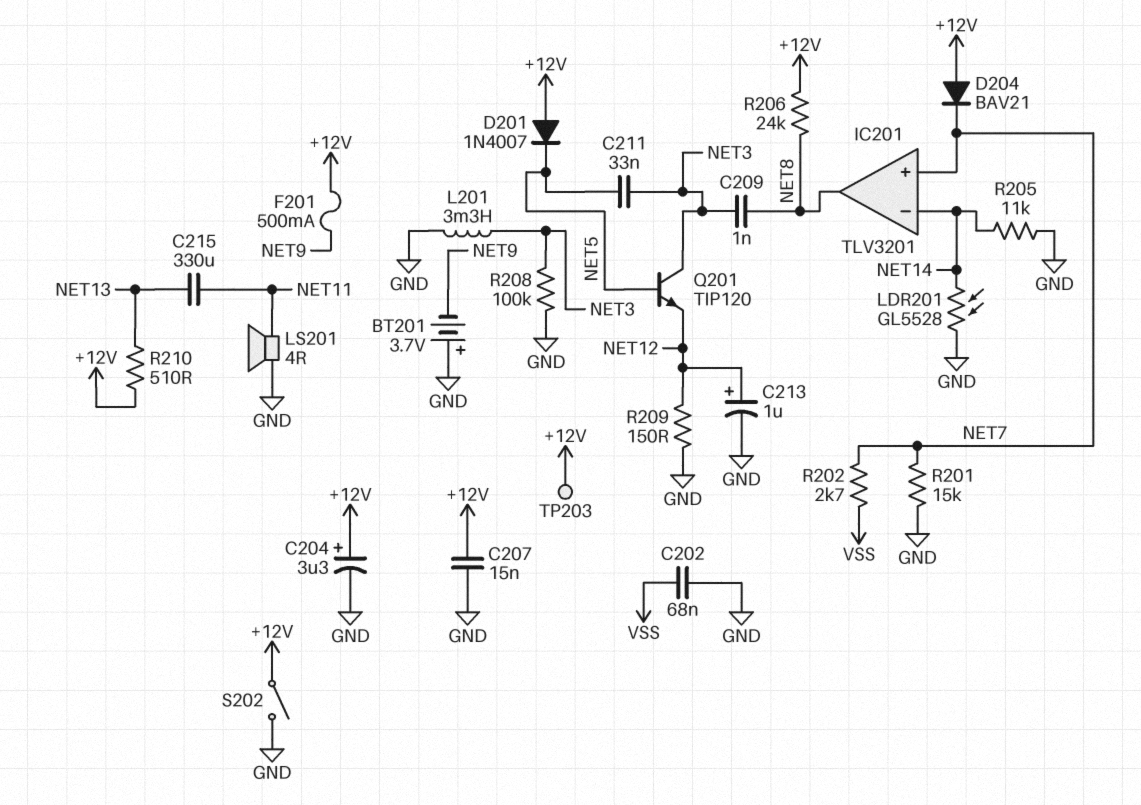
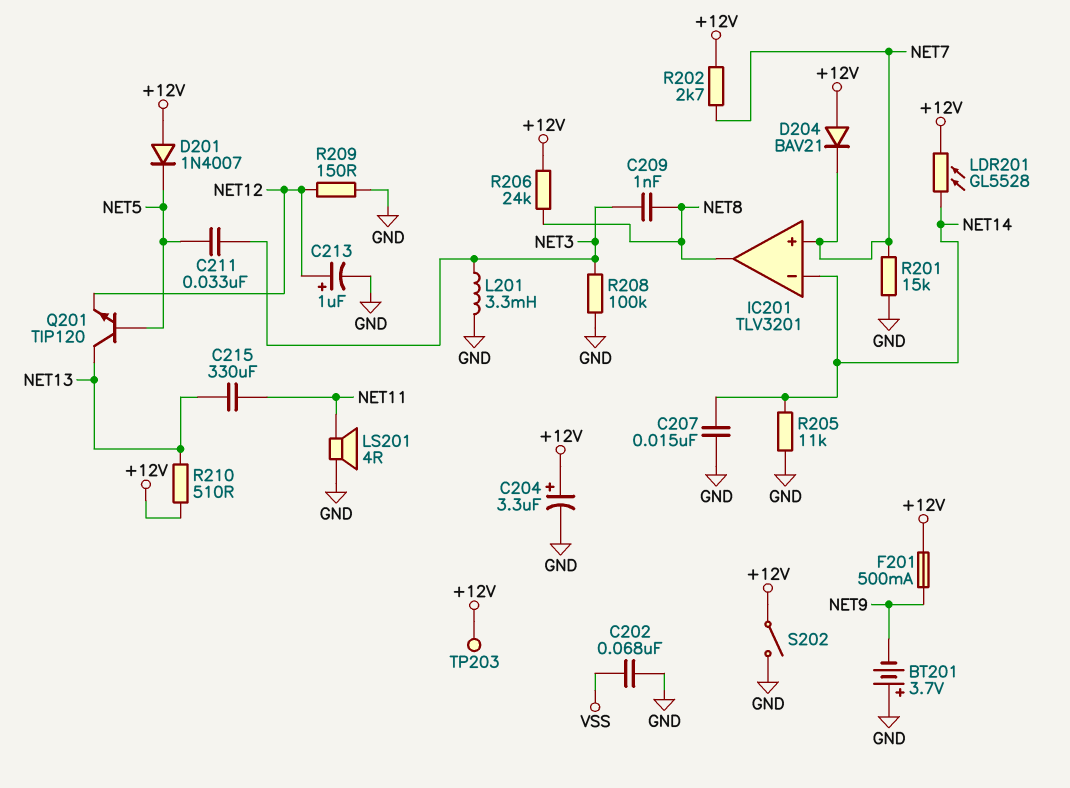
C207: 15nF (+12V, GND) -> 15nF (GND, NET14)
LDR201: GL5528 (GND, NET14) -> GL5528 (+12V, NET14)
Q201: NPN TIP120 (B NET5, C NET3, E NET12) -> NPN TIP120 (B NET5, C NET13, E NET12)
R202: 2.7k (NET7, VSS) -> 2.7k (+12V, NET7)

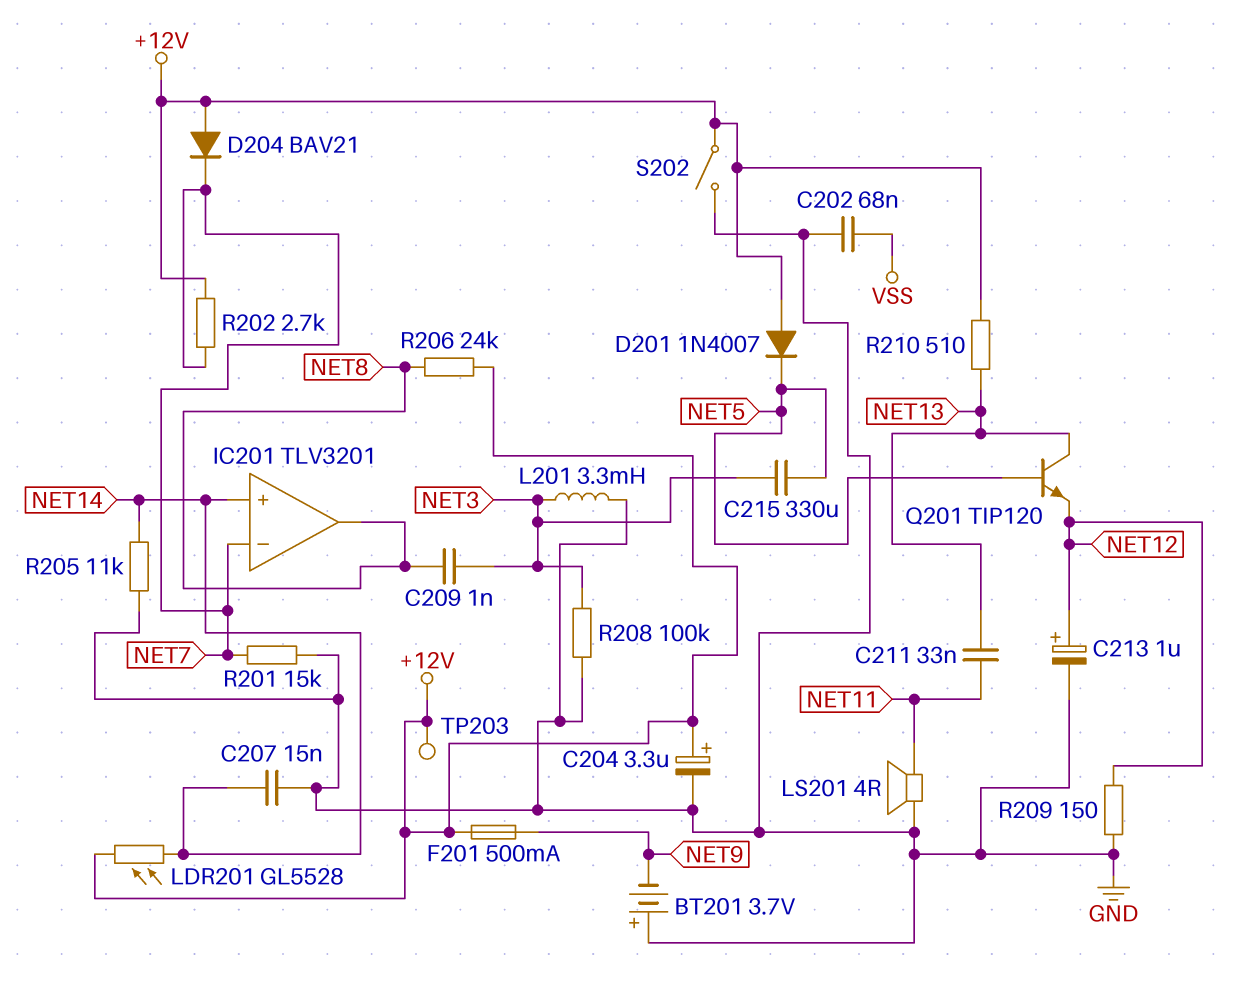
C211: 33nF (NET3, NET5) -> 33nF (NET11, NET13)
C215: 330uF (NET11, NET13) -> 330uF (NET3, NET5)
IC201 pin in+: NET7 -> NET14
IC201 pin in-: NET14 -> NET7

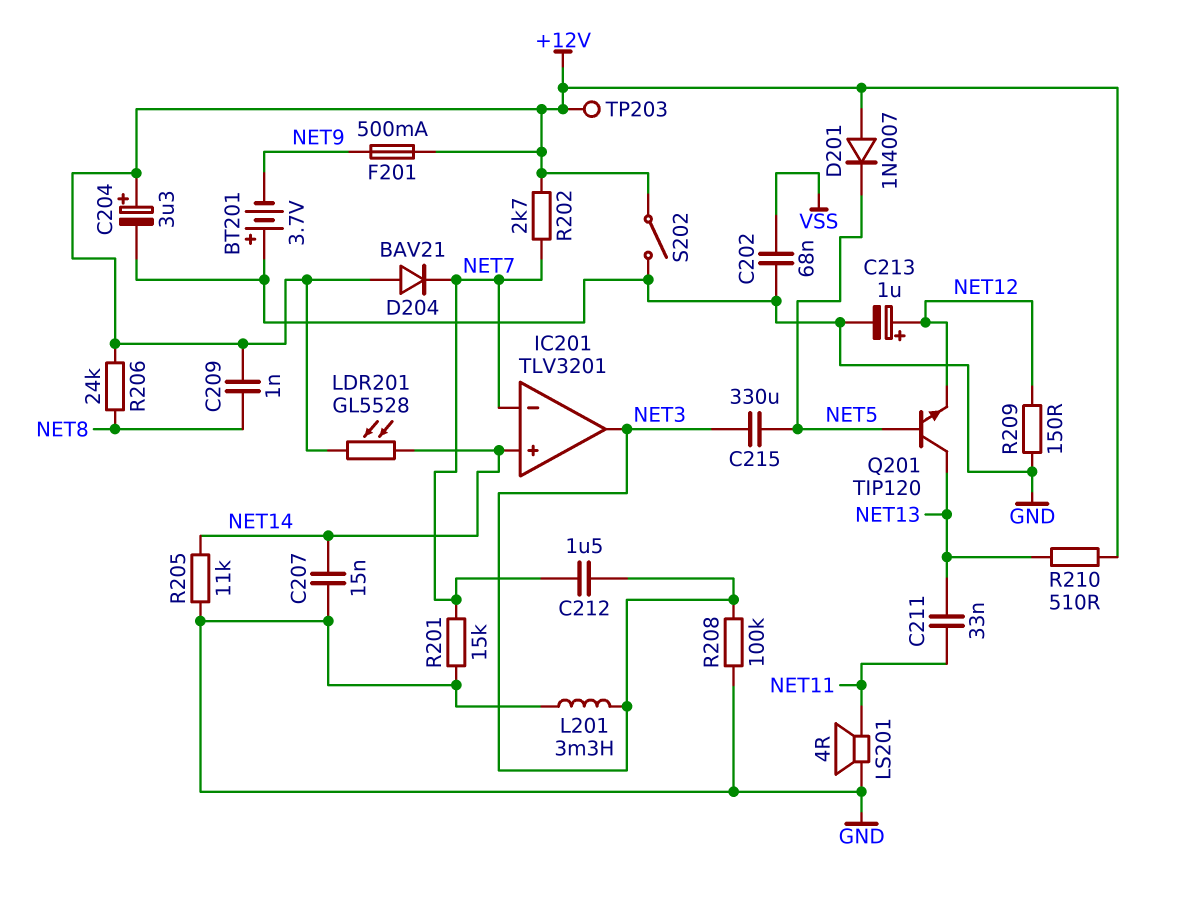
C209: 1nF (NET3, NET8) -> 1nF (+12V, NET8)
C212: none -> 1.5uF (NET3, NET7)
IC201 pin out: NET8 -> NET3

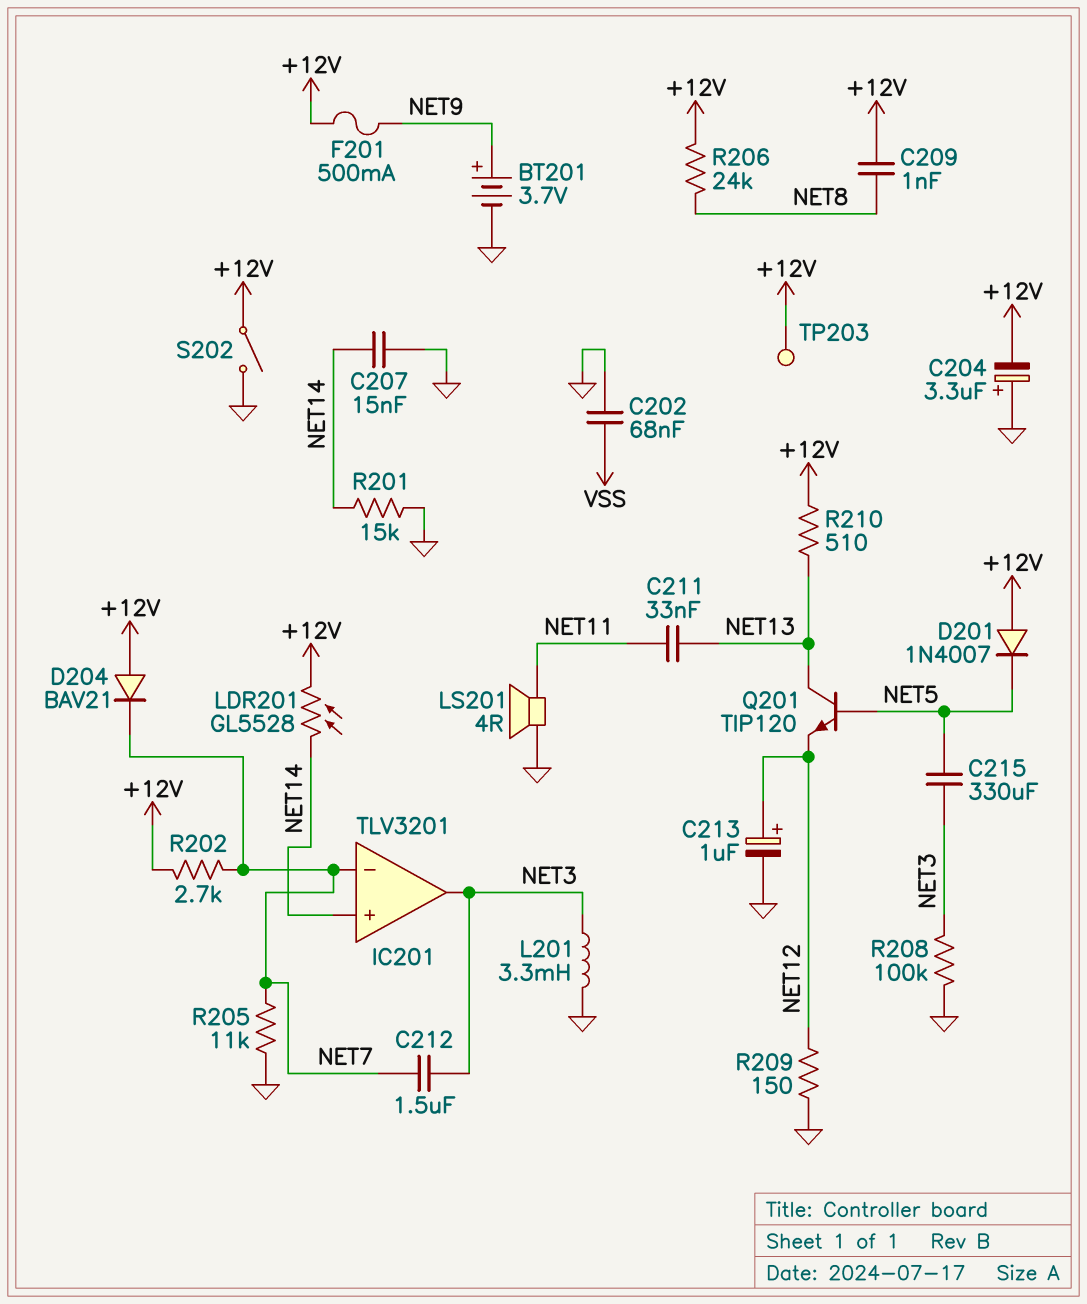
BT201: 3.7V (plus GND, minus NET9) -> 3.7V (plus NET9, minus GND)
C204: 3.3uF (plus +12V, minus GND) -> 3.3uF (plus GND, minus +12V)
R201: 15k (GND, NET7) -> 15k (GND, NET14)
R205: 11k (GND, NET14) -> 11k (GND, NET7)

